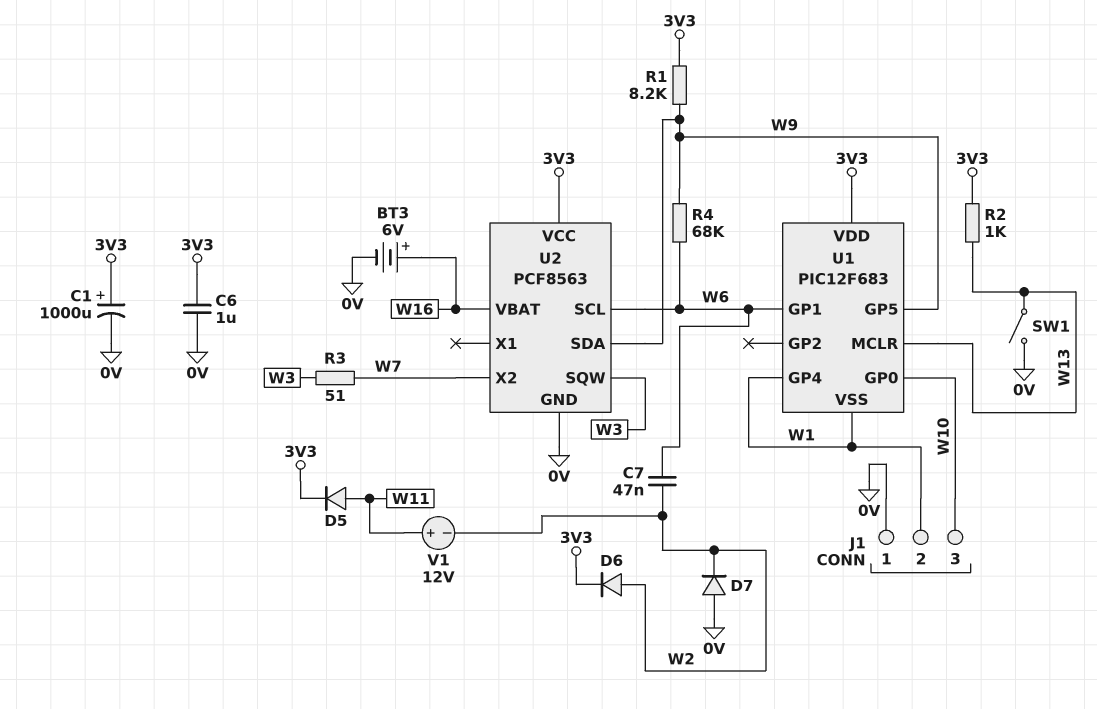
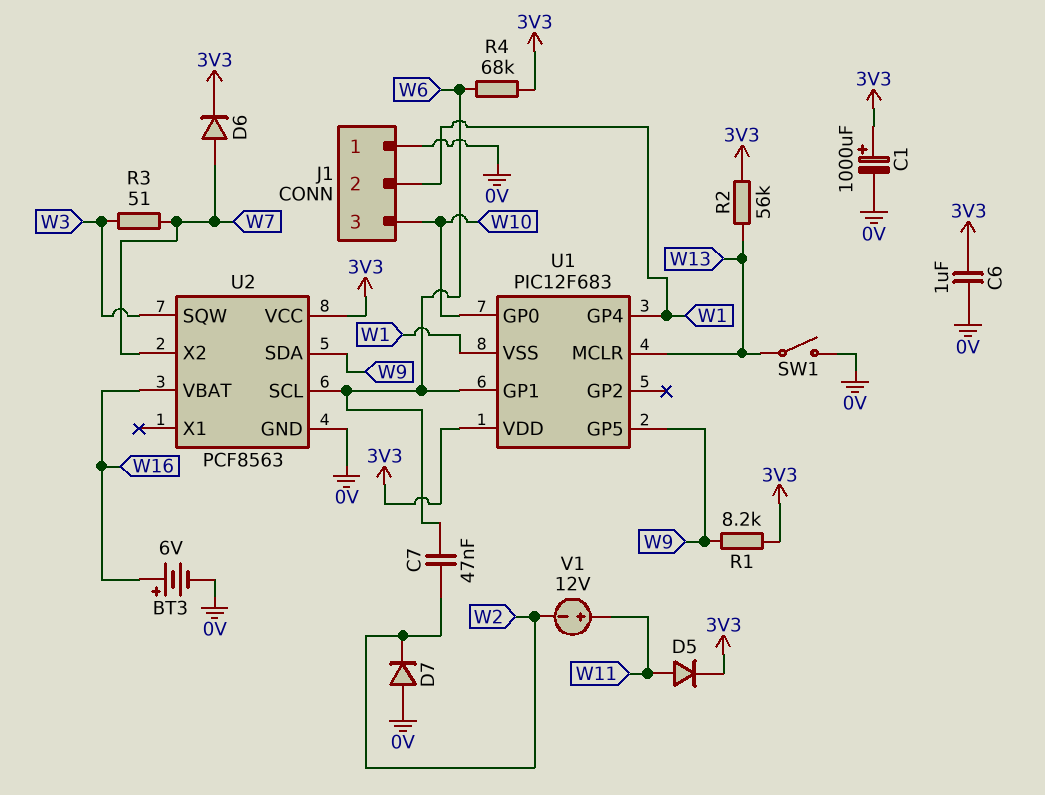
D6: diode (A W2, K 3V3) -> diode (A W7, K 3V3)
R2: 1k (3V3, W13) -> 56k (3V3, W13)
R4: 68k (W6, W9) -> 68k (3V3, W6)

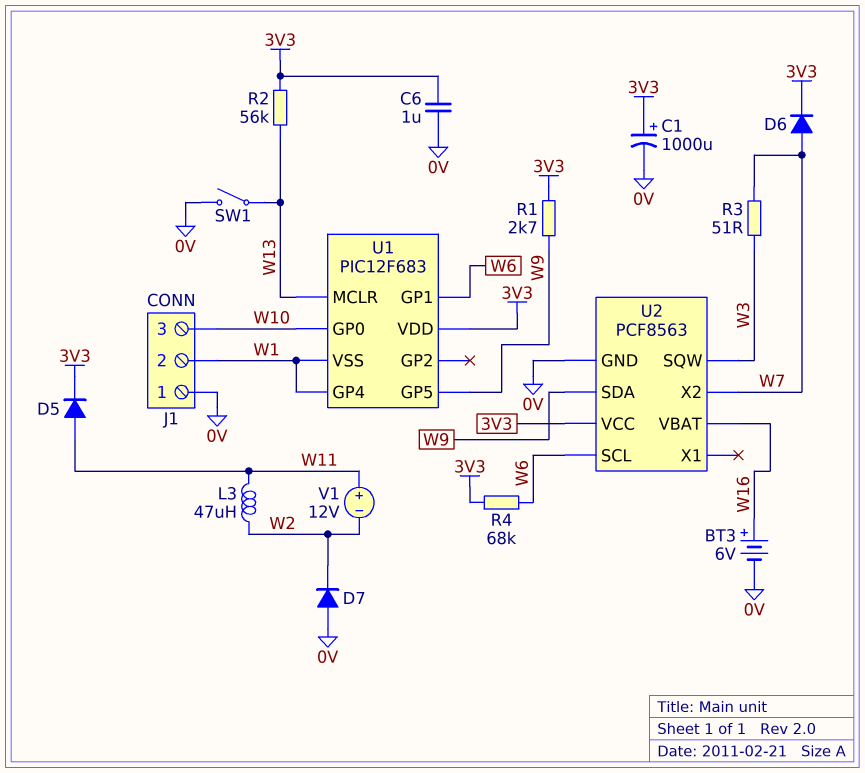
C7: 47nF (W2, W6) -> none
L3: none -> 47uH (W2, W11)
R1: 8.2k (3V3, W9) -> 2.7k (3V3, W9)

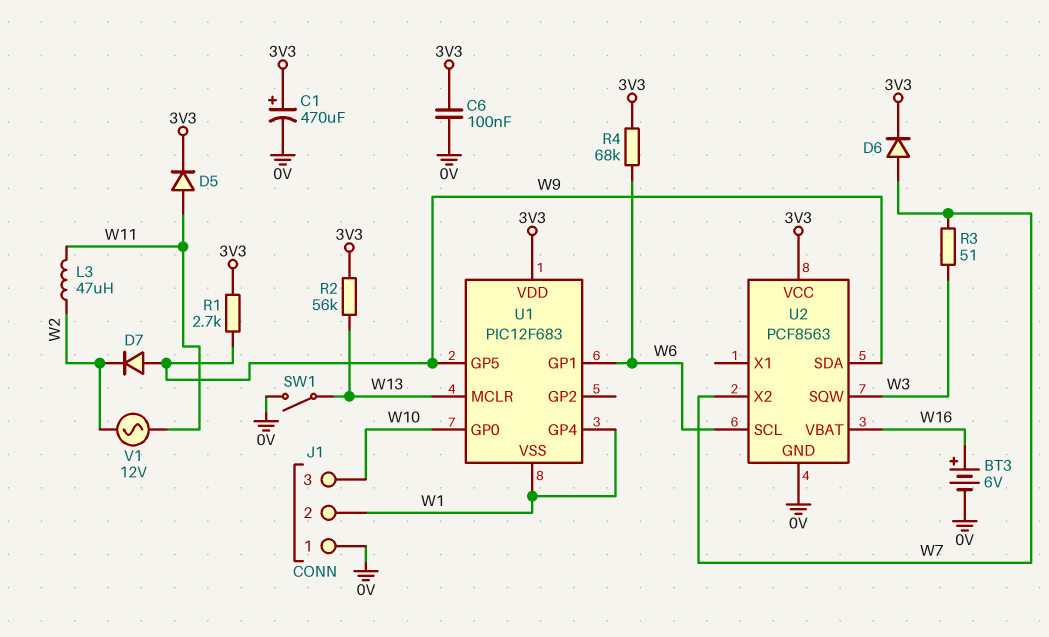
C1: 1000uF (plus 3V3, minus 0V) -> 470uF (plus 3V3, minus 0V)
C6: 1uF (0V, 3V3) -> 100nF (0V, 3V3)
D7: diode (A 0V, K W2) -> diode (A W9, K W2)
V1: 12V (plus W11, minus W2) -> AC 12V (W2, W11)

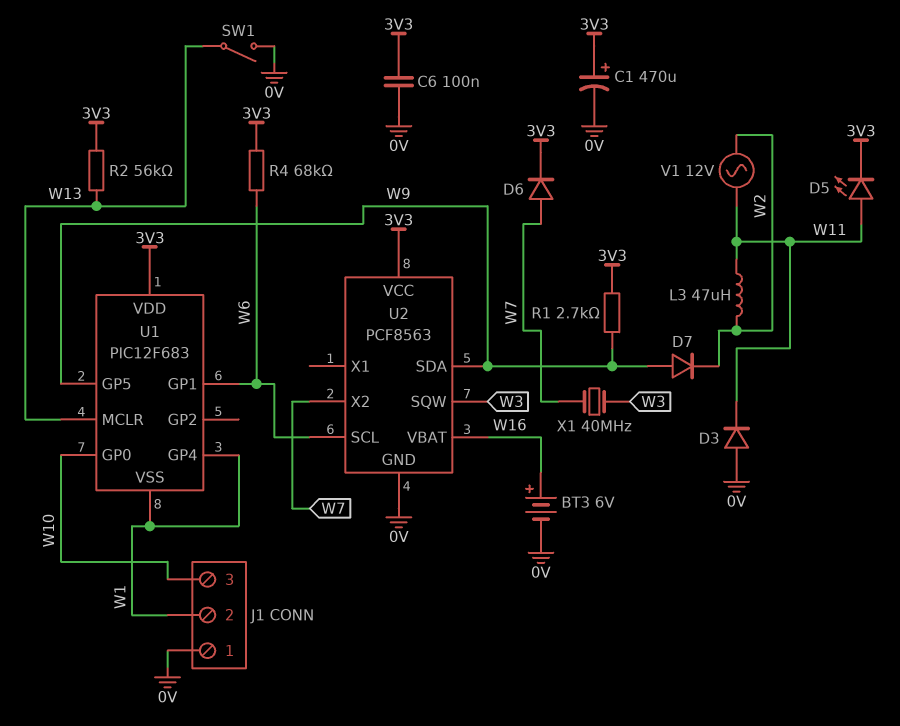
D3: none -> diode (A 0V, K W11)
D5: diode (A W11, K 3V3) -> LED (A W11, K 3V3)
R3: 51 (W3, W7) -> none
X1: none -> 40MHz (W3, W7)

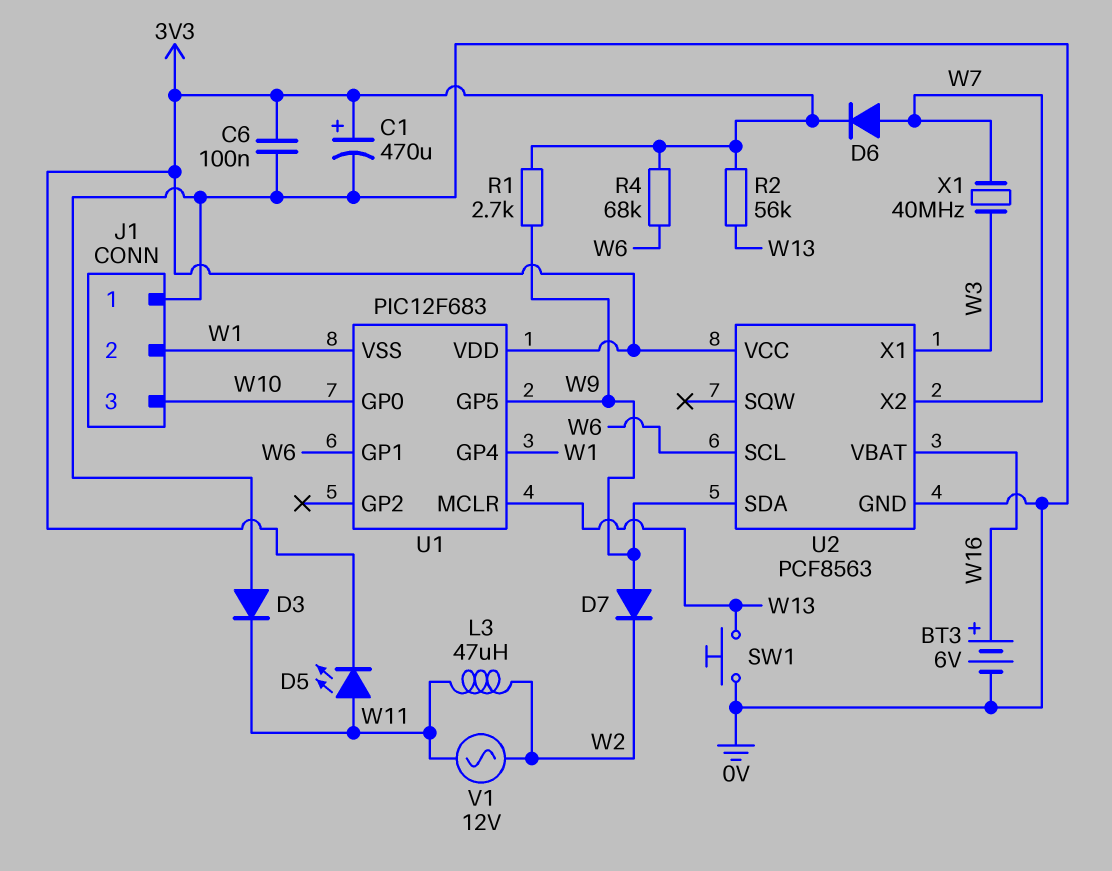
SW1: switch (0V, W13) -> button (0V, W13)
U2 pin SQW: W3 -> none
U2 pin X1: none -> W3

